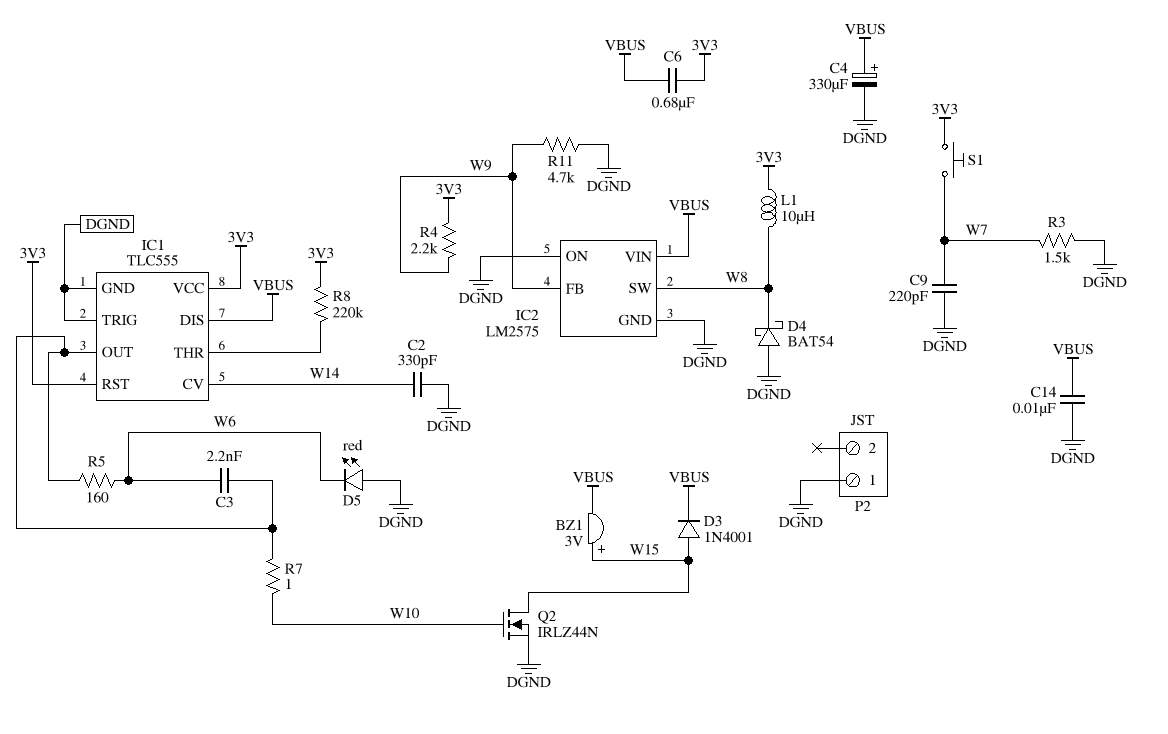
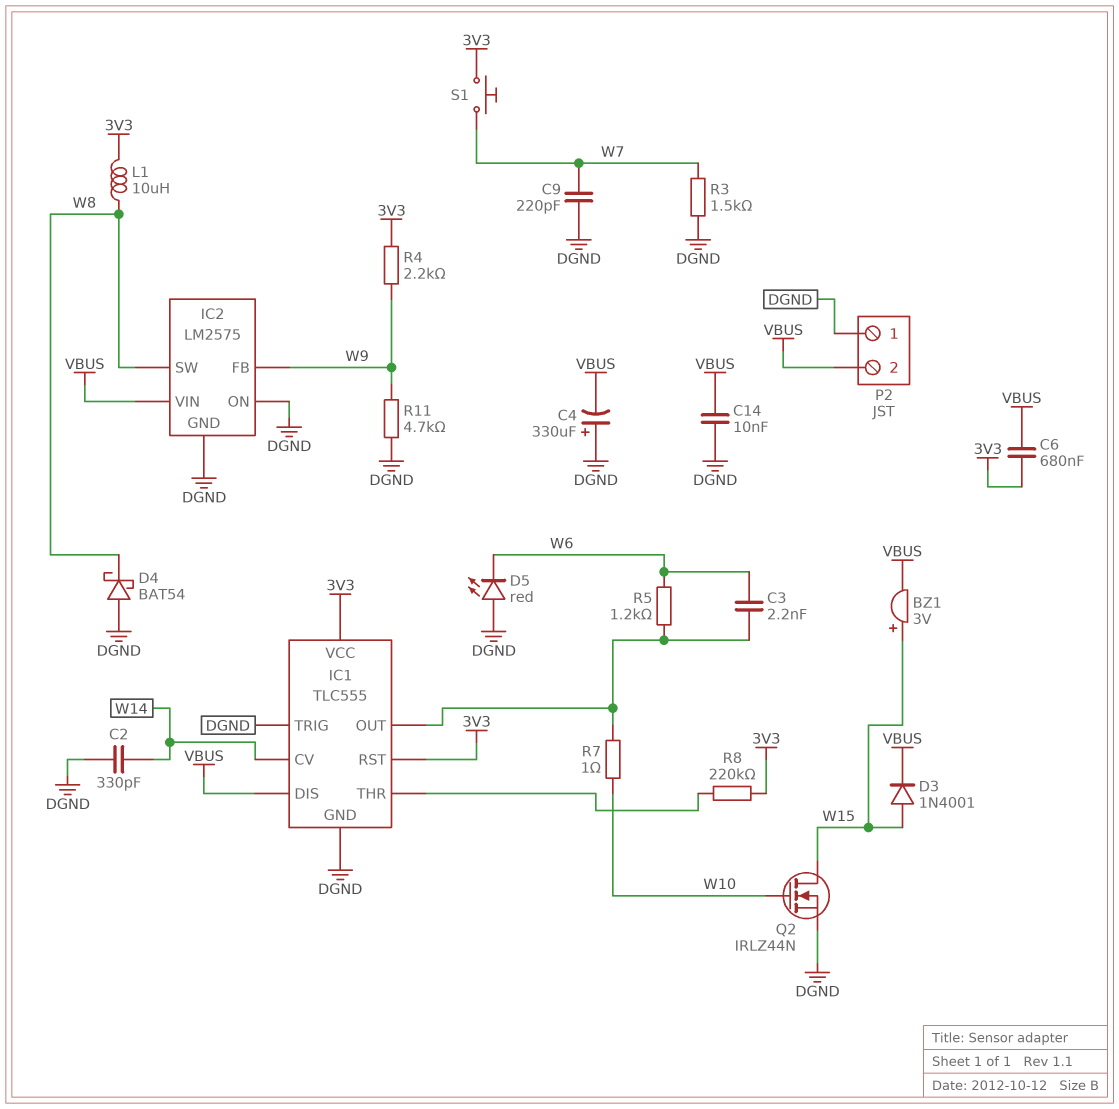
C4: 330uF (plus VBUS, minus DGND) -> 330uF (plus DGND, minus VBUS)
P2 pin 2: none -> VBUS
R5: 160 (IC1/OUT, W6) -> 1.2k (IC1/OUT, W6)

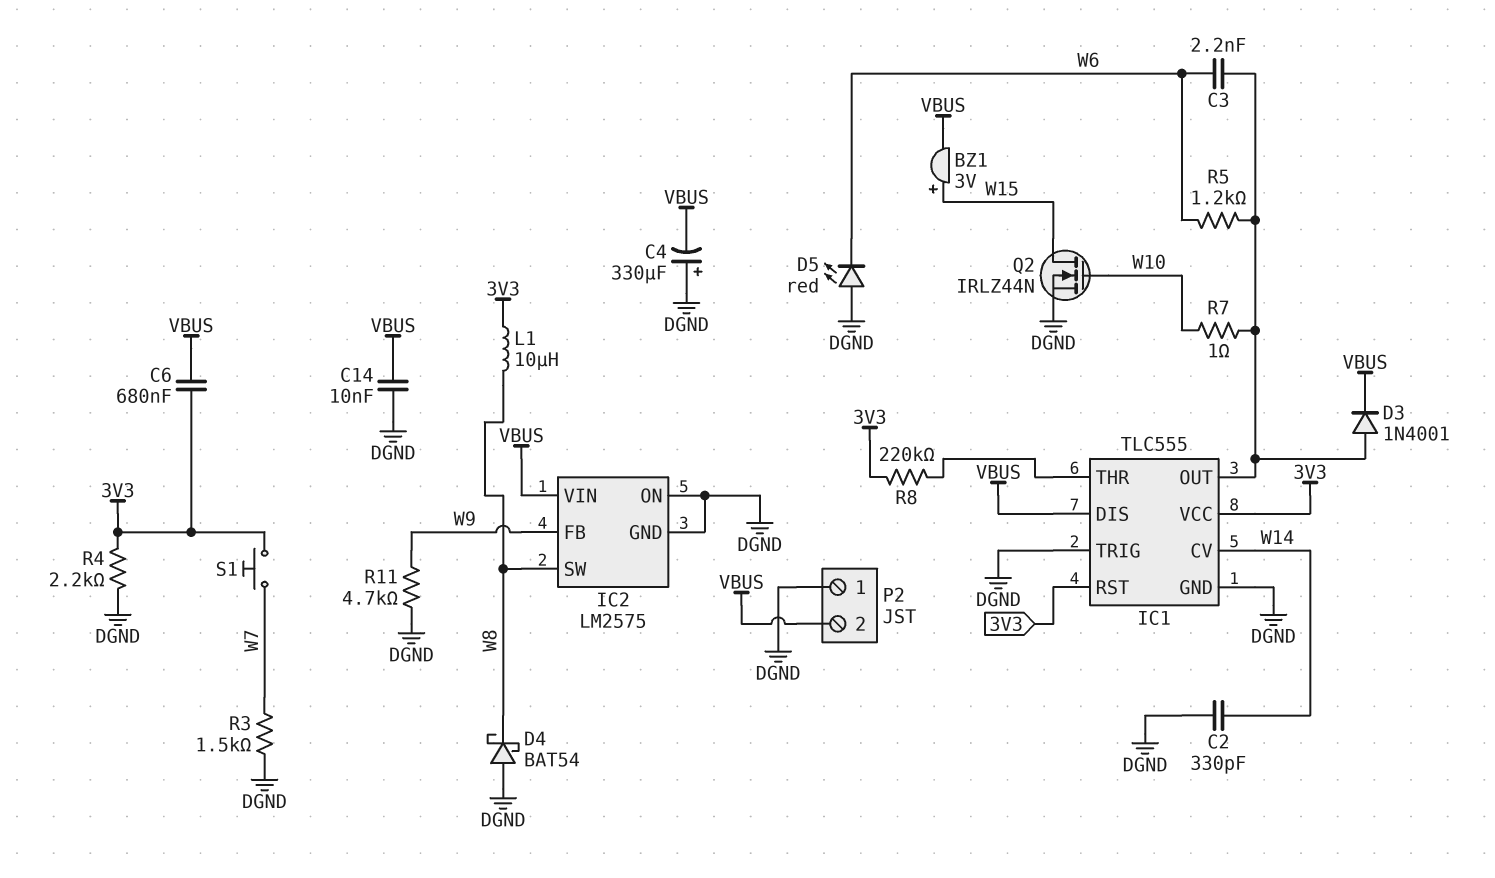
C9: 220pF (DGND, W7) -> none
D3: diode 1N4001 (A W15, K VBUS) -> diode 1N4001 (A IC1/OUT, K VBUS)
R4: 2.2k (3V3, W9) -> 2.2k (3V3, DGND)

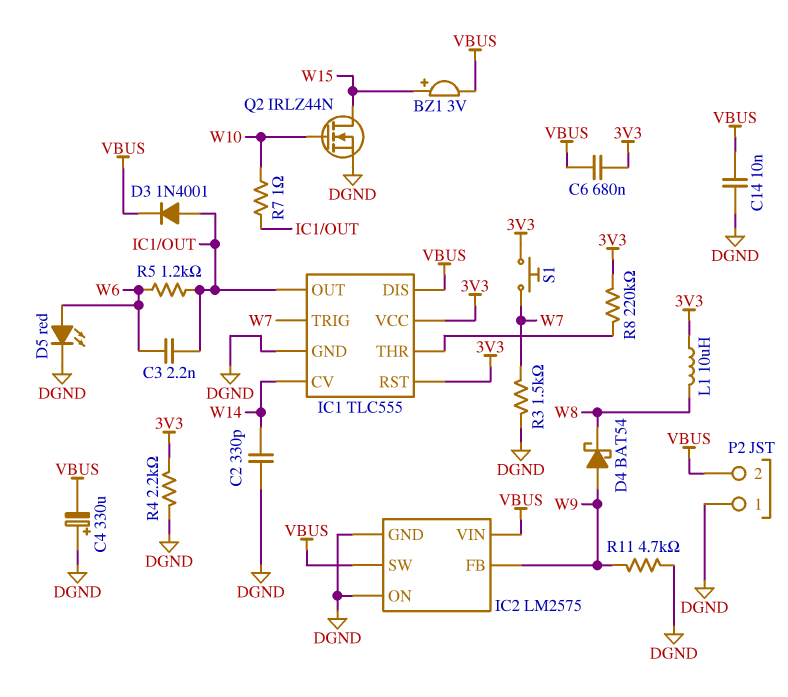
D4: schottky BAT54 (A DGND, K W8) -> schottky BAT54 (A W9, K W8)
D5: LED red (A DGND, K W6) -> LED red (A W6, K DGND)
IC1 pin TRIG: DGND -> W7
IC2 pin SW: W8 -> VBUS

